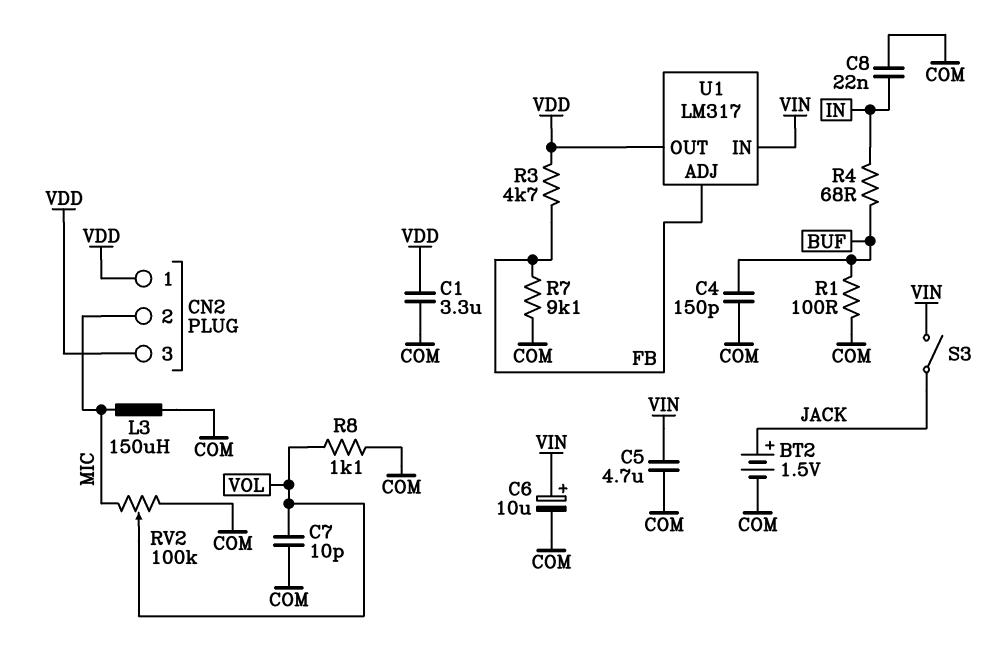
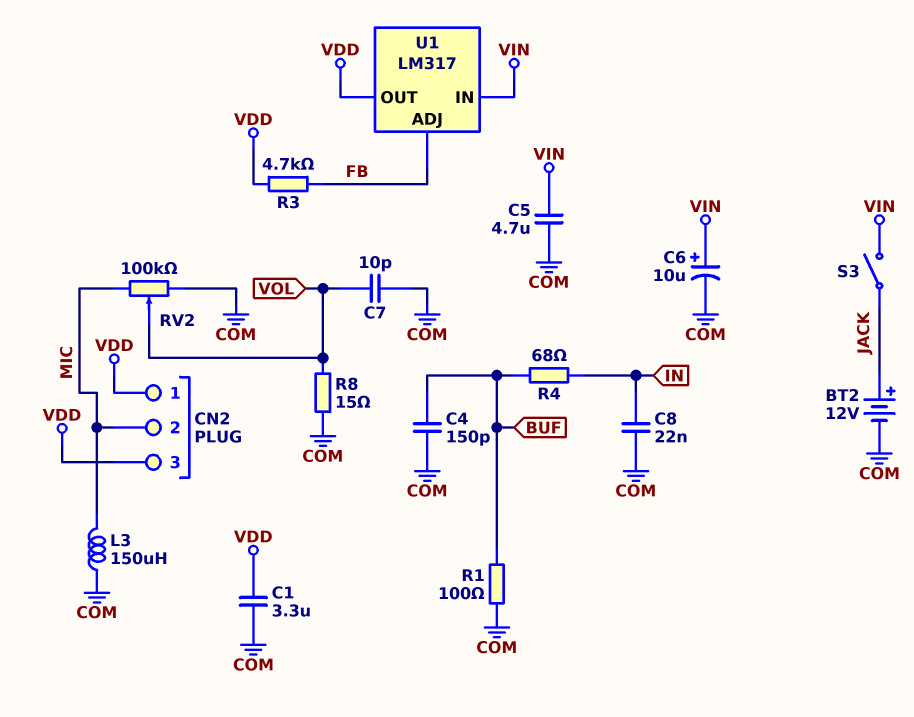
BT2: 1.5V (plus JACK, minus COM) -> 12V (plus JACK, minus COM)
R7: 9.1k (COM, FB) -> none
R8: 1.1k (COM, VOL) -> 15 (COM, VOL)

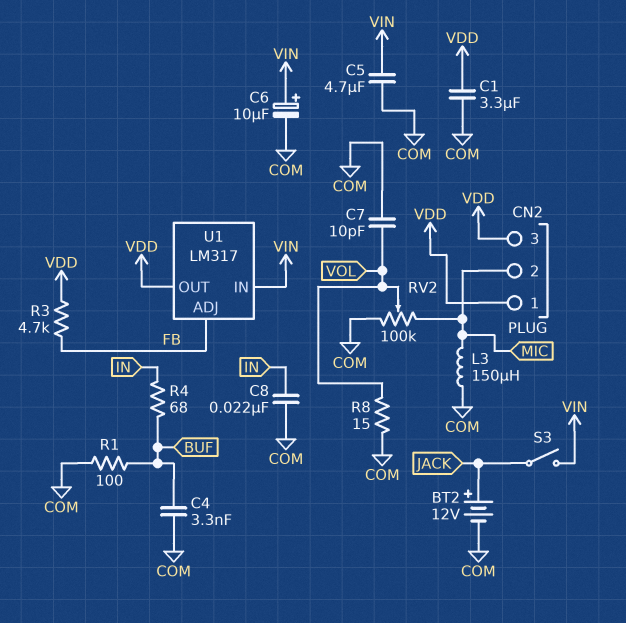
C4: 150pF (BUF, COM) -> 3.3nF (BUF, COM)

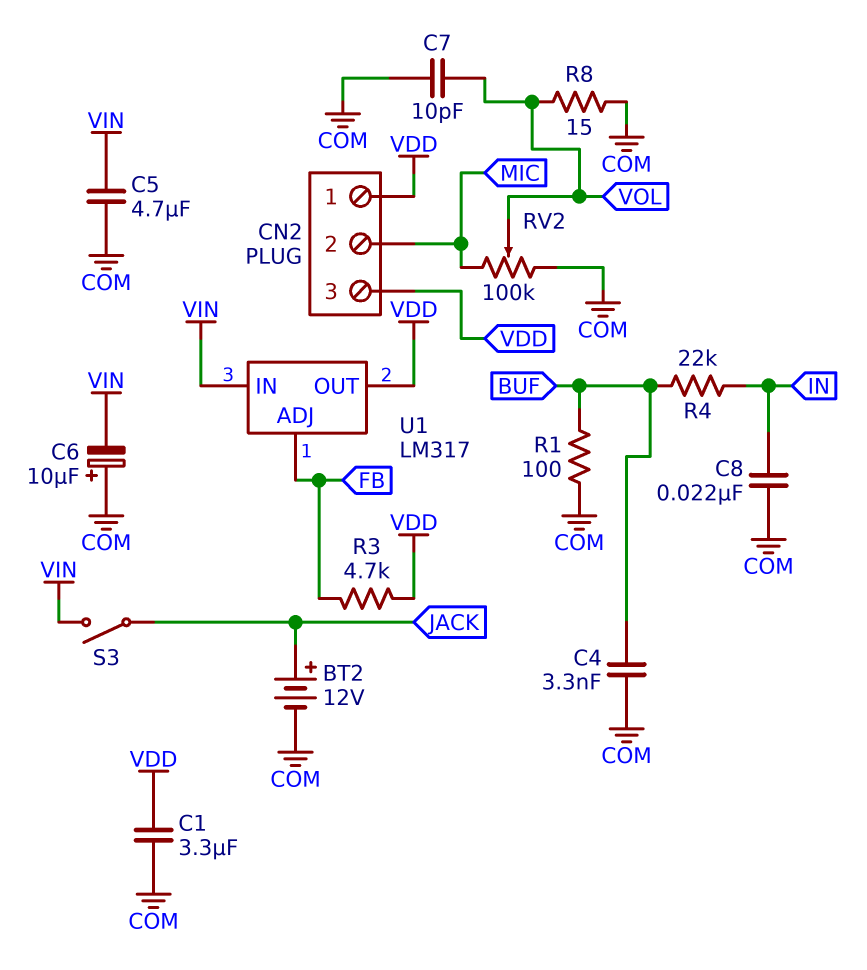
C6: 10uF (plus VIN, minus COM) -> 10uF (plus COM, minus VIN)
L3: 150uH (COM, MIC) -> none
R4: 68 (BUF, IN) -> 22k (BUF, IN)

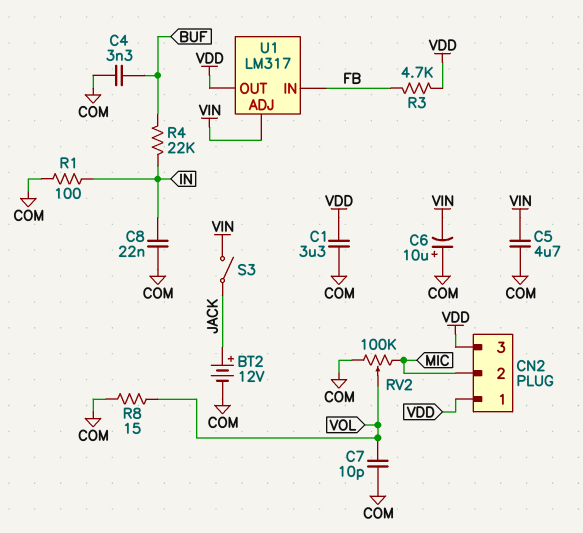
R1: 100 (BUF, COM) -> 100 (COM, IN)
U1 pin ADJ: FB -> VIN
U1 pin IN: VIN -> FB

